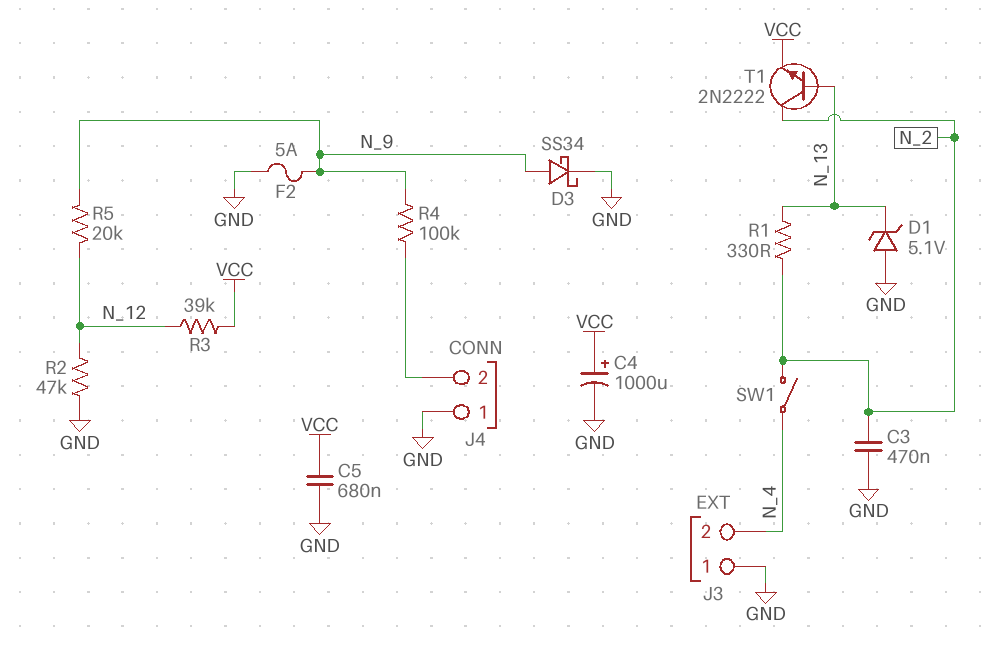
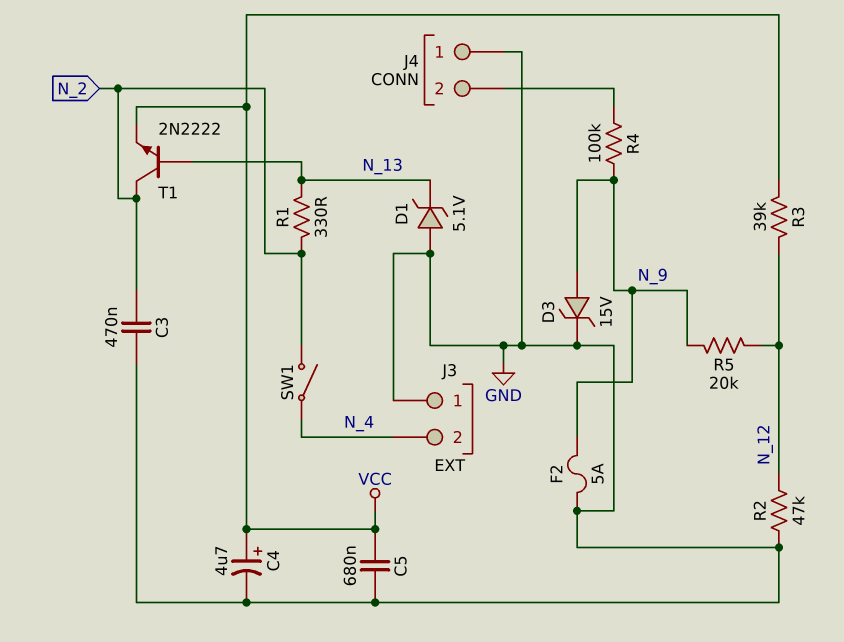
C4: 1000uF (plus VCC, minus GND) -> 4.7uF (plus VCC, minus GND)
D3: schottky SS34 (A N_9, K GND) -> zener 15V (A N_9, K GND)

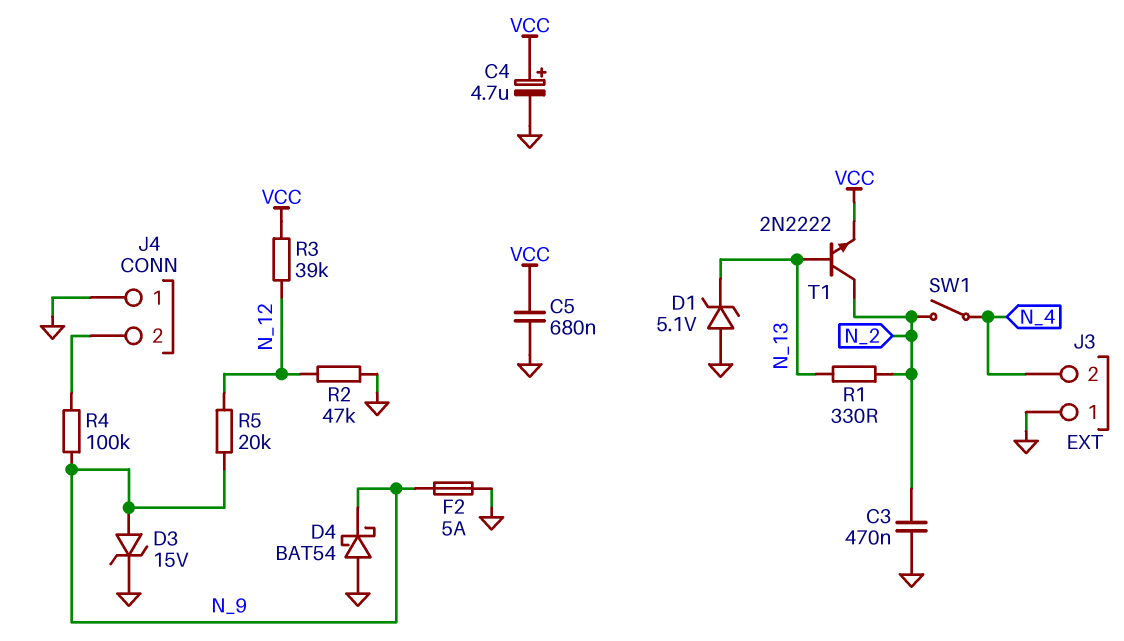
D4: none -> schottky BAT54 (A GND, K N_9)

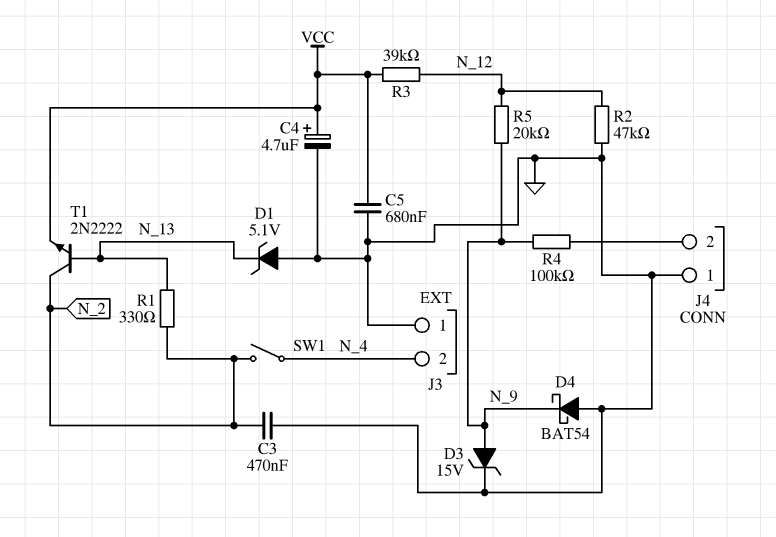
F2: 5A (GND, N_9) -> none

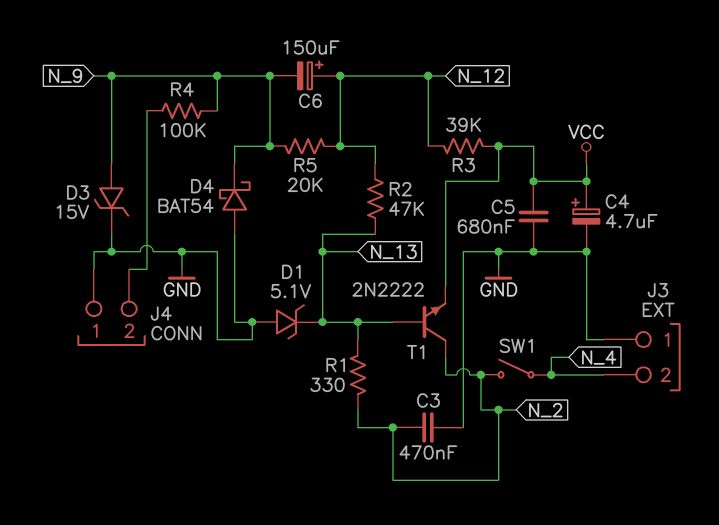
C6: none -> 150uF (plus N_12, minus N_9)
R2: 47k (GND, N_12) -> 47k (N_12, N_13)

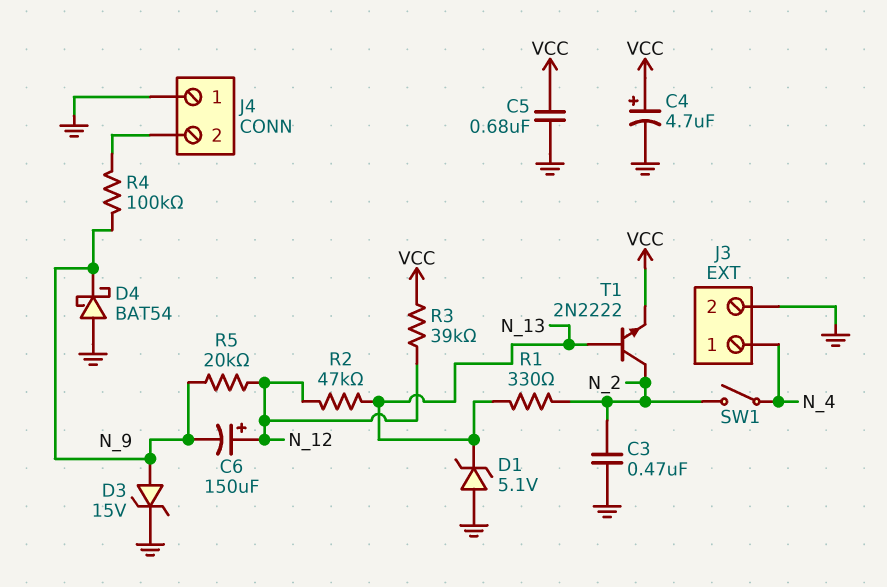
J3 pin 1: GND -> N_4
J3 pin 2: N_4 -> GND

